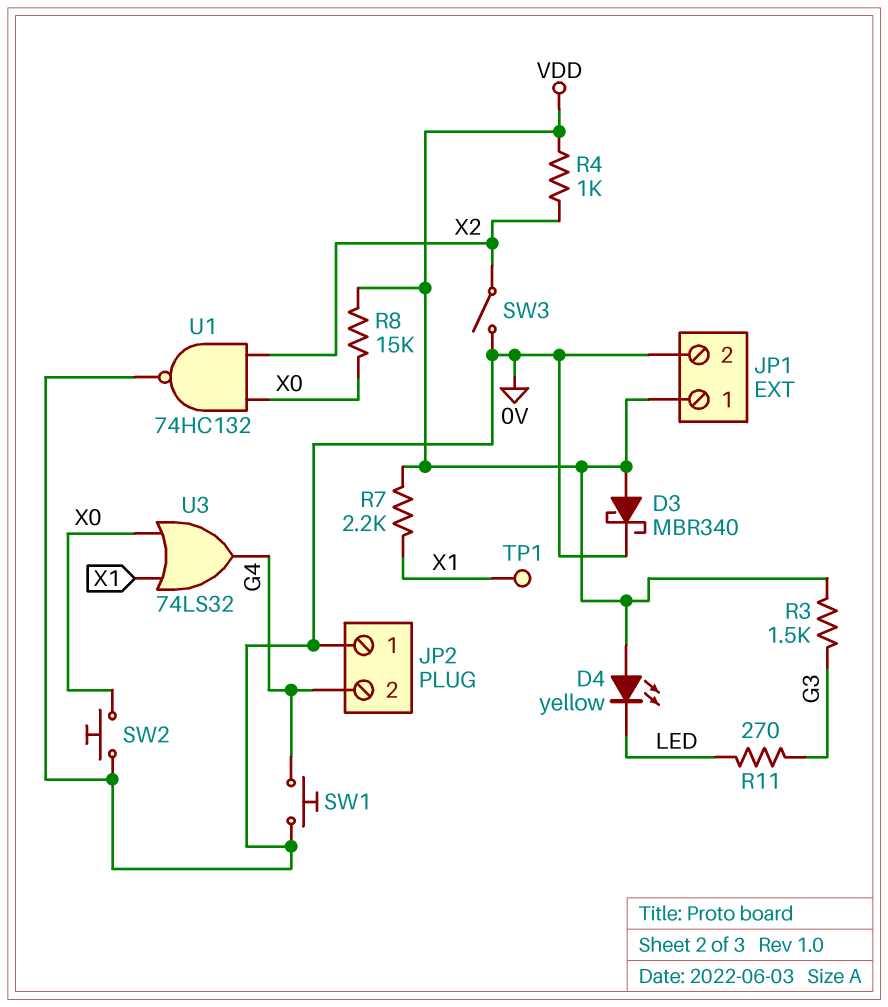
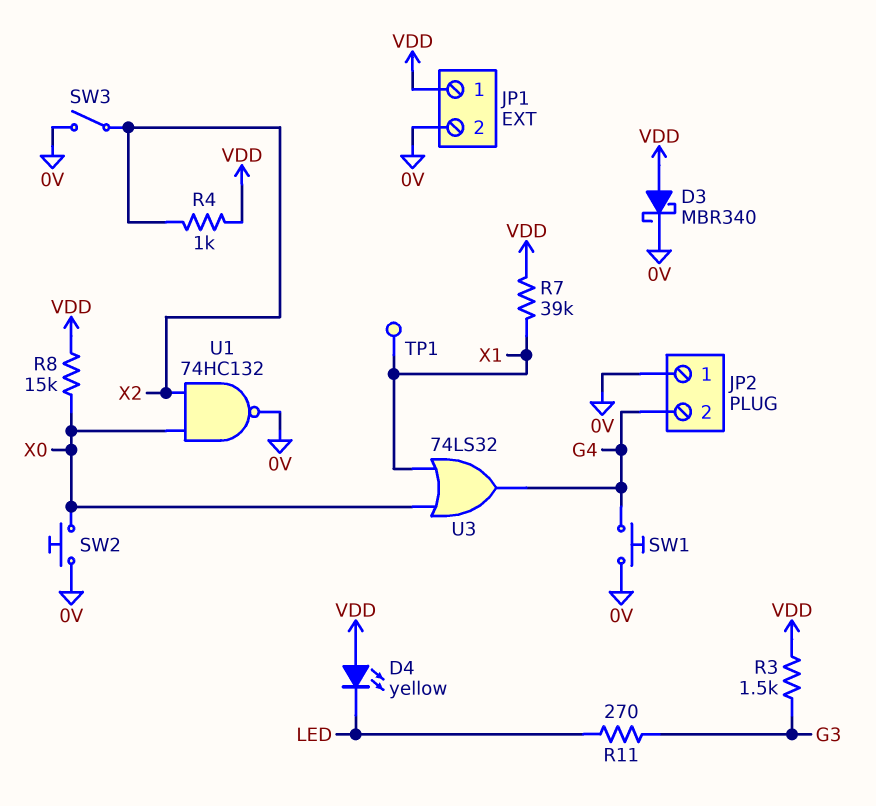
R7: 2.2k (VDD, X1) -> 39k (VDD, X1)

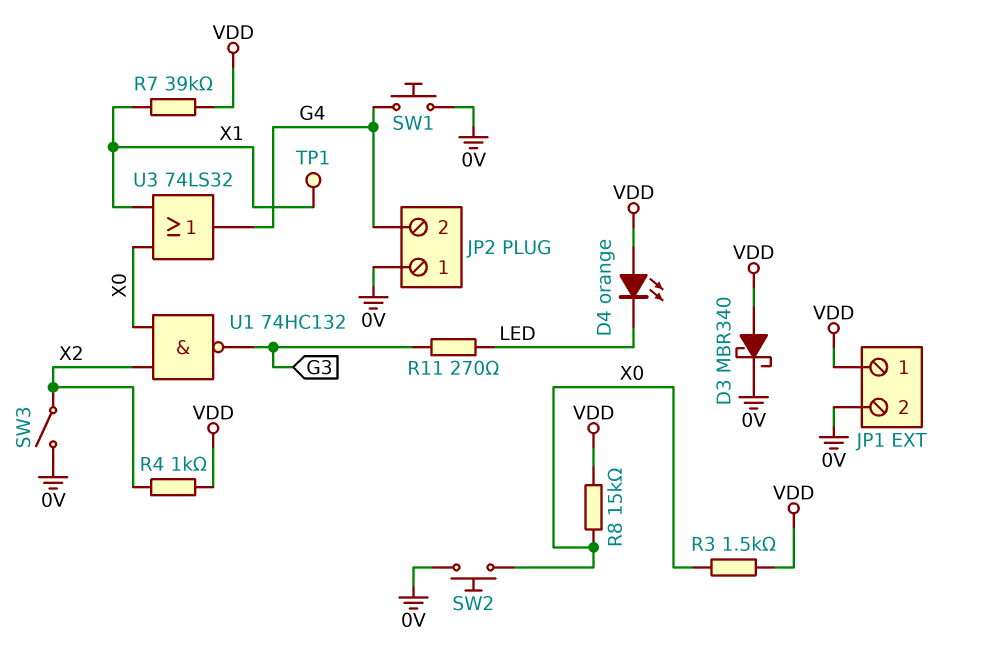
D4: LED yellow (A VDD, K LED) -> LED orange (A VDD, K LED)
R3: 1.5k (G3, VDD) -> 1.5k (VDD, X0)
U1: NAND 74HC132 (in X0, in X2, out 0V) -> NAND 74HC132 (in X0, in X2, out G3)

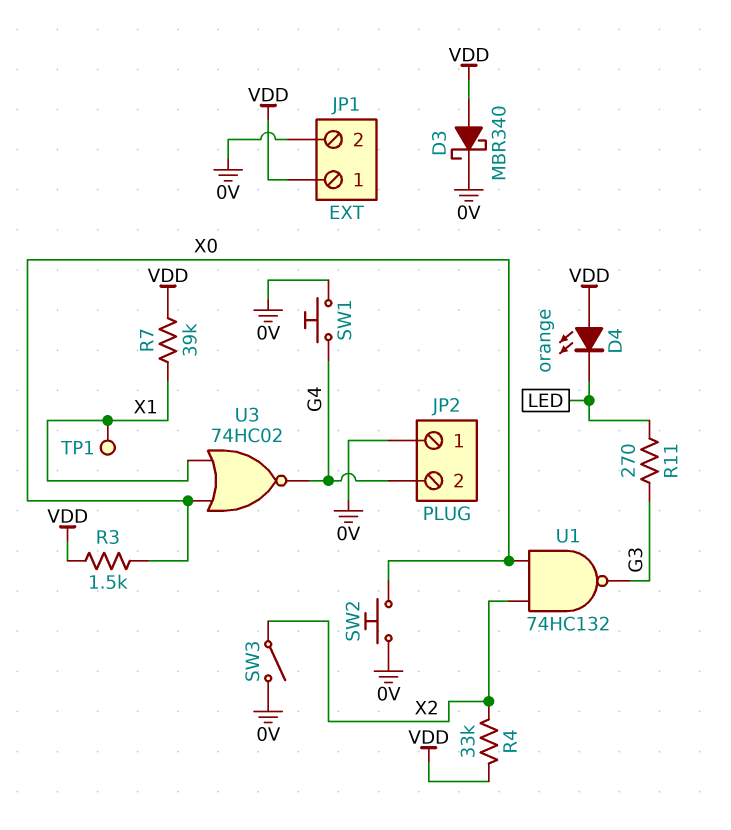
R4: 1k (VDD, X2) -> 33k (VDD, X2)
R8: 15k (VDD, X0) -> none
U3: OR 74LS32 (in X0, in X1, out G4) -> NOR 74HC02 (in X0, in X1, out G4)

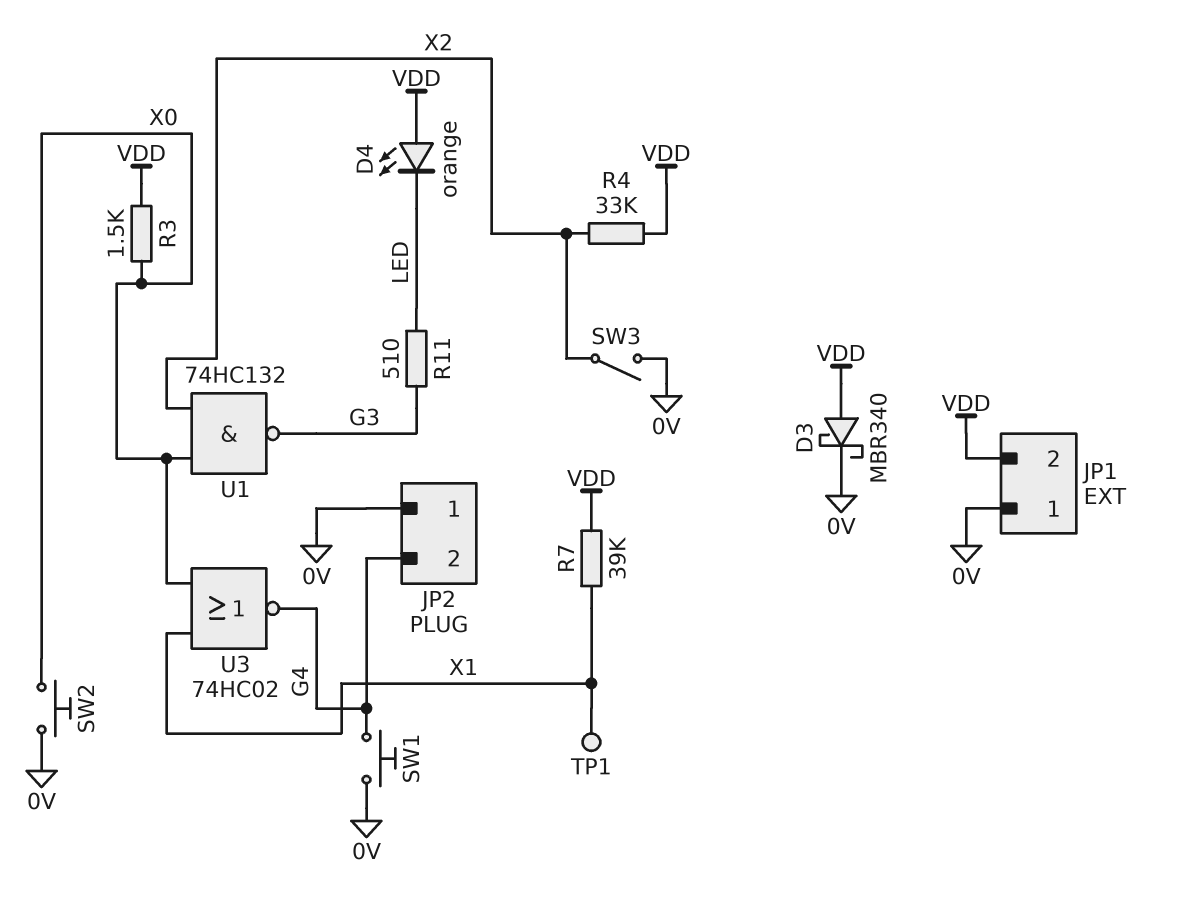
JP1 pin 1: VDD -> 0V
JP1 pin 2: 0V -> VDD
R11: 270 (G3, LED) -> 510 (G3, LED)

